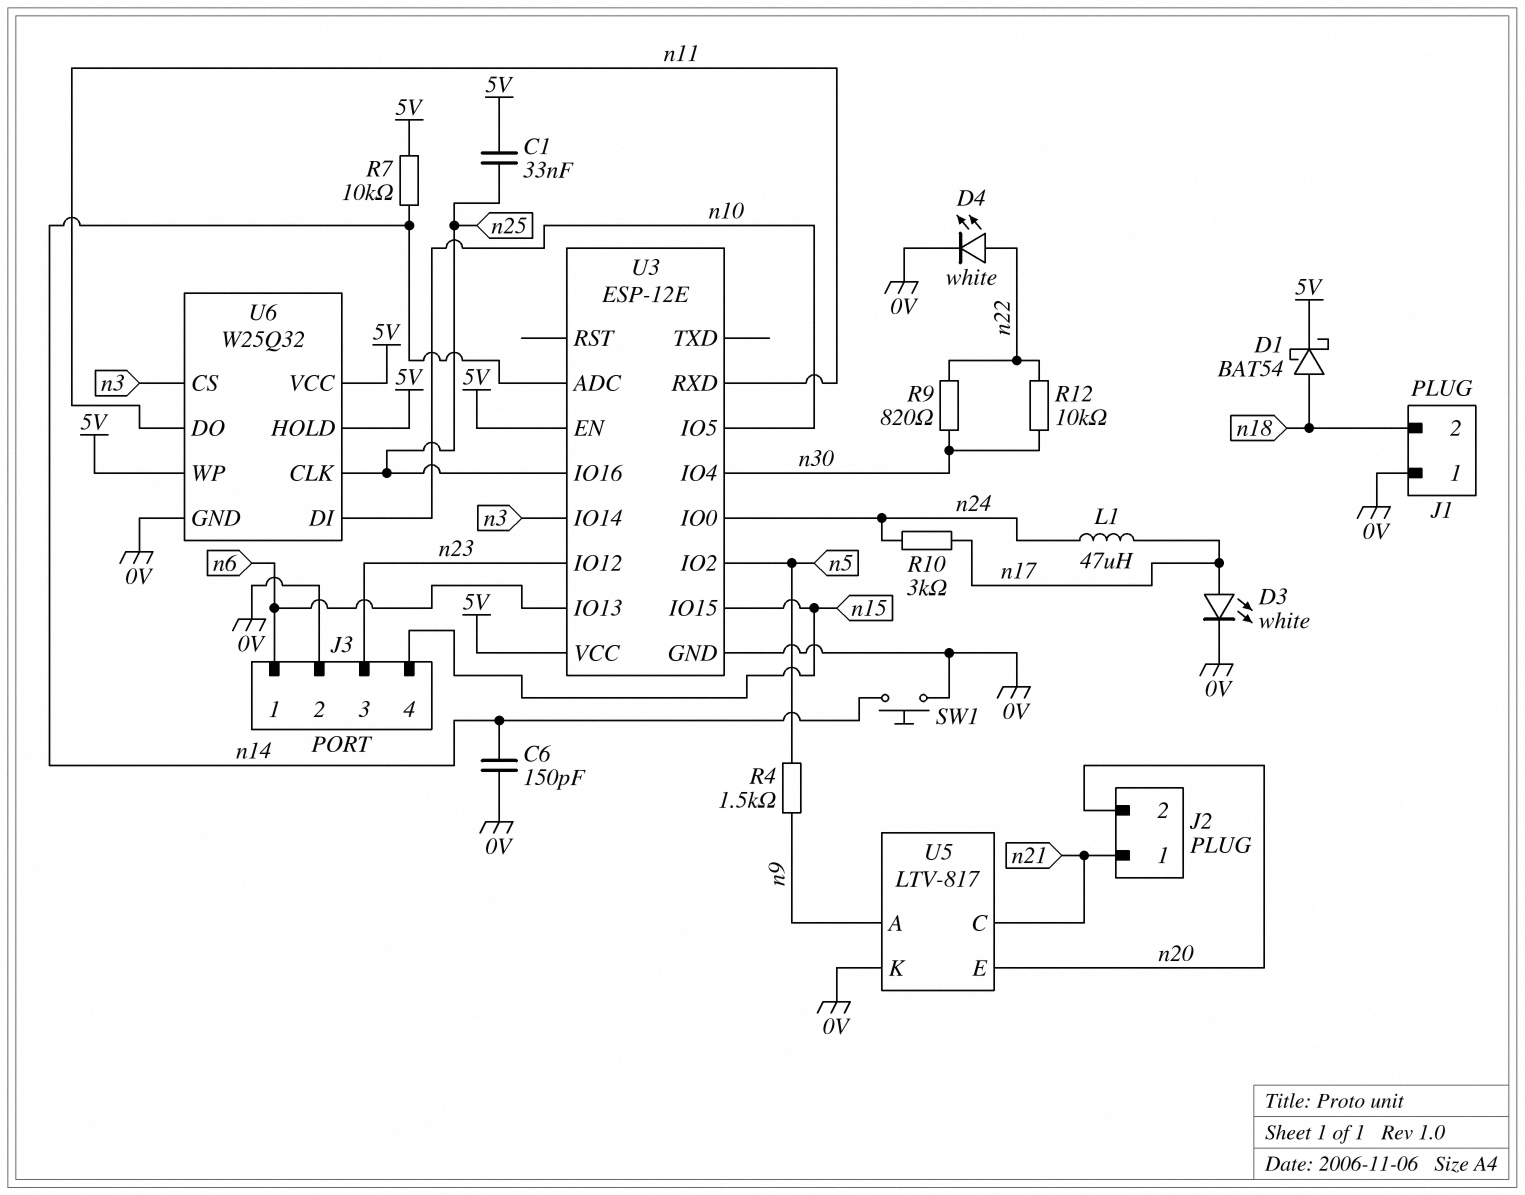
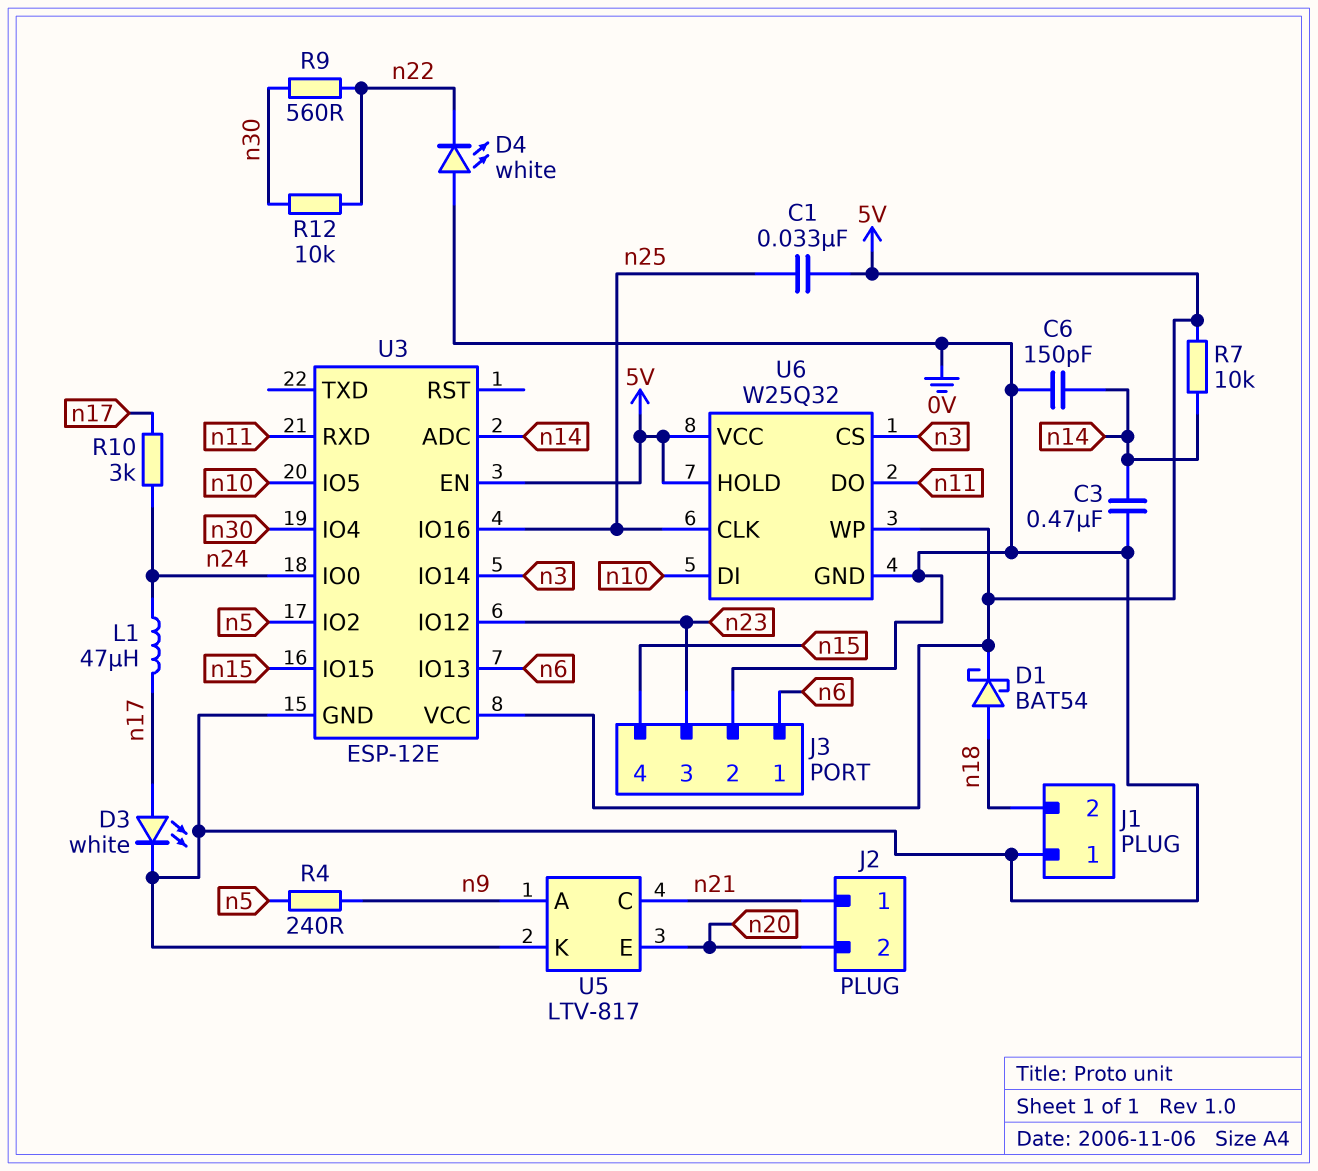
C3: none -> 470nF (0V, n14)
D4: LED white (A n22, K 0V) -> LED white (A 0V, K n22)
R4: 1.5k (n5, n9) -> 240 (n5, n9)
R9: 820 (n22, n30) -> 560 (n22, n30)
SW1: button (0V, n14) -> none

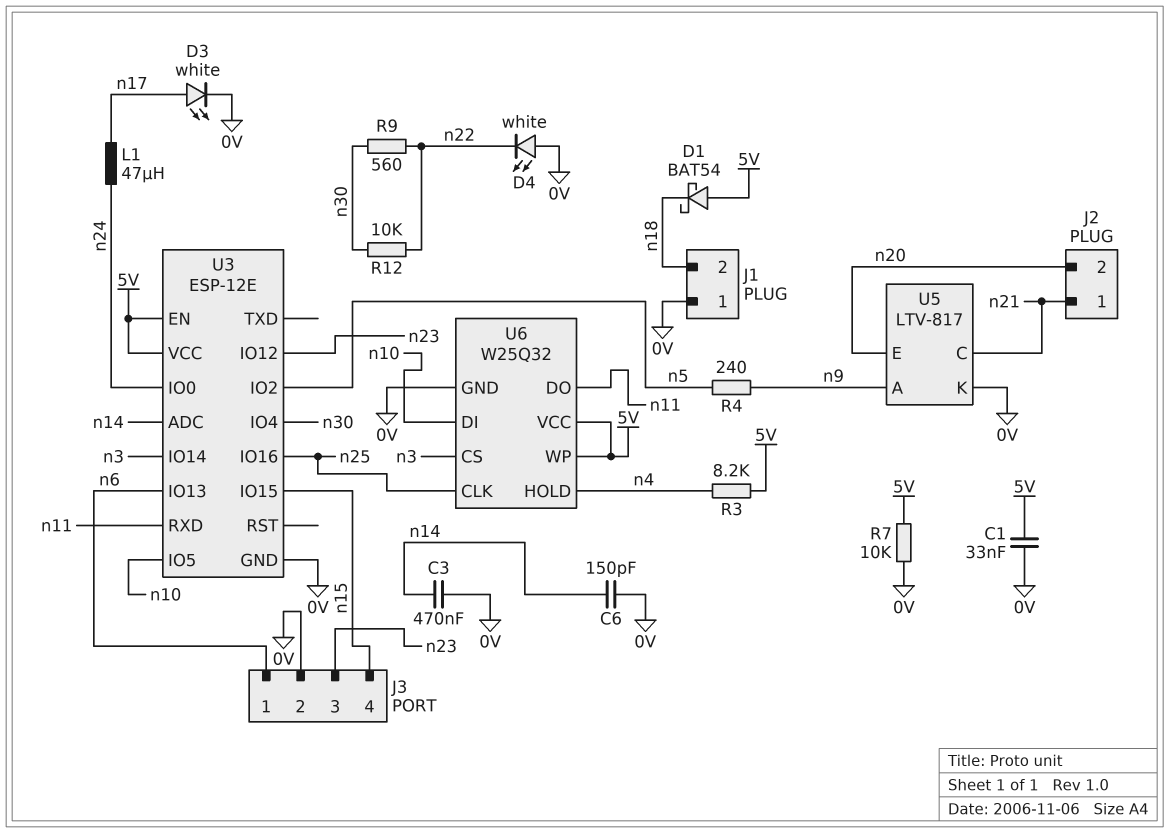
C1: 33nF (5V, n25) -> 33nF (0V, 5V)
D1: schottky BAT54 (A n18, K 5V) -> schottky BAT54 (A 5V, K n18)
R3: none -> 8.2k (5V, n4)
R7: 10k (5V, n14) -> 10k (0V, 5V)
R10: 3k (n17, n24) -> none
U6 pin HOLD: 5V -> n4

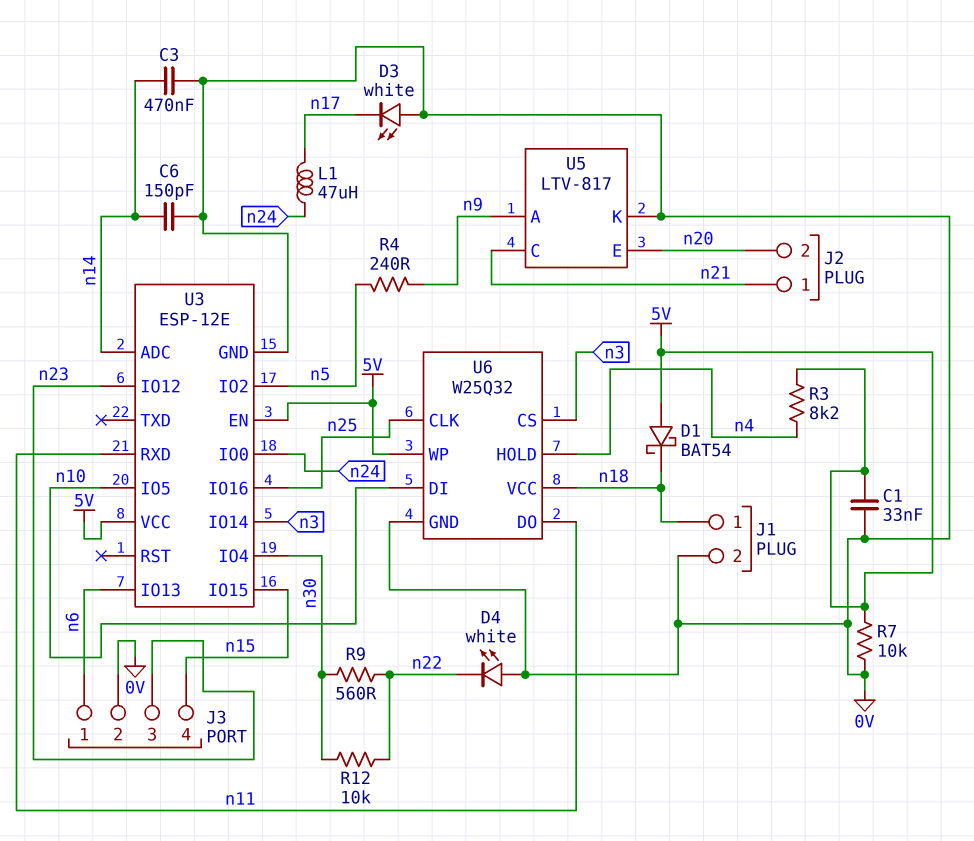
D3: LED white (A n17, K 0V) -> LED white (A 0V, K n17)
J1 pin 1: 0V -> n18
J1 pin 2: n18 -> 0V
U6 pin VCC: 5V -> n18

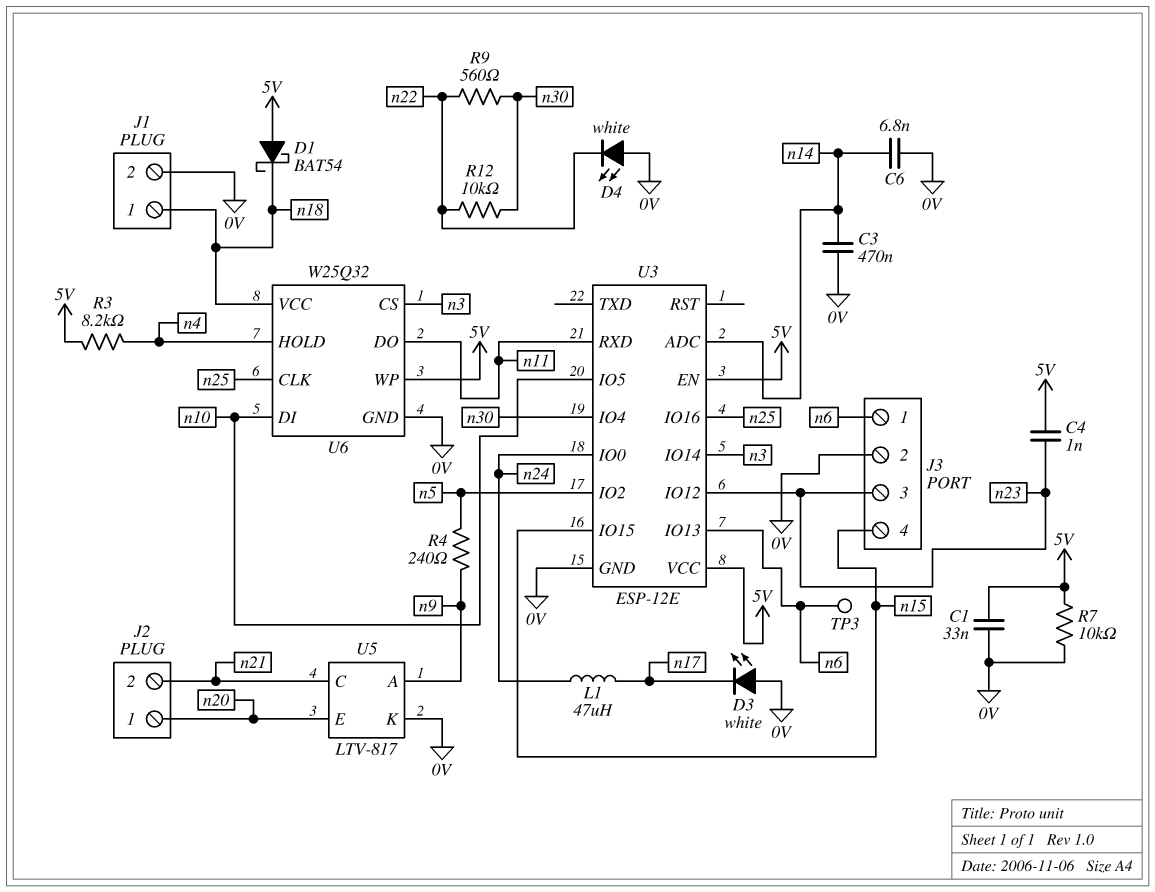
C4: none -> 1nF (5V, n23)
C6: 150pF (0V, n14) -> 6.8nF (0V, n14)
J2 pin 1: n21 -> n20
J2 pin 2: n20 -> n21
TP3: none -> test point (n6)

